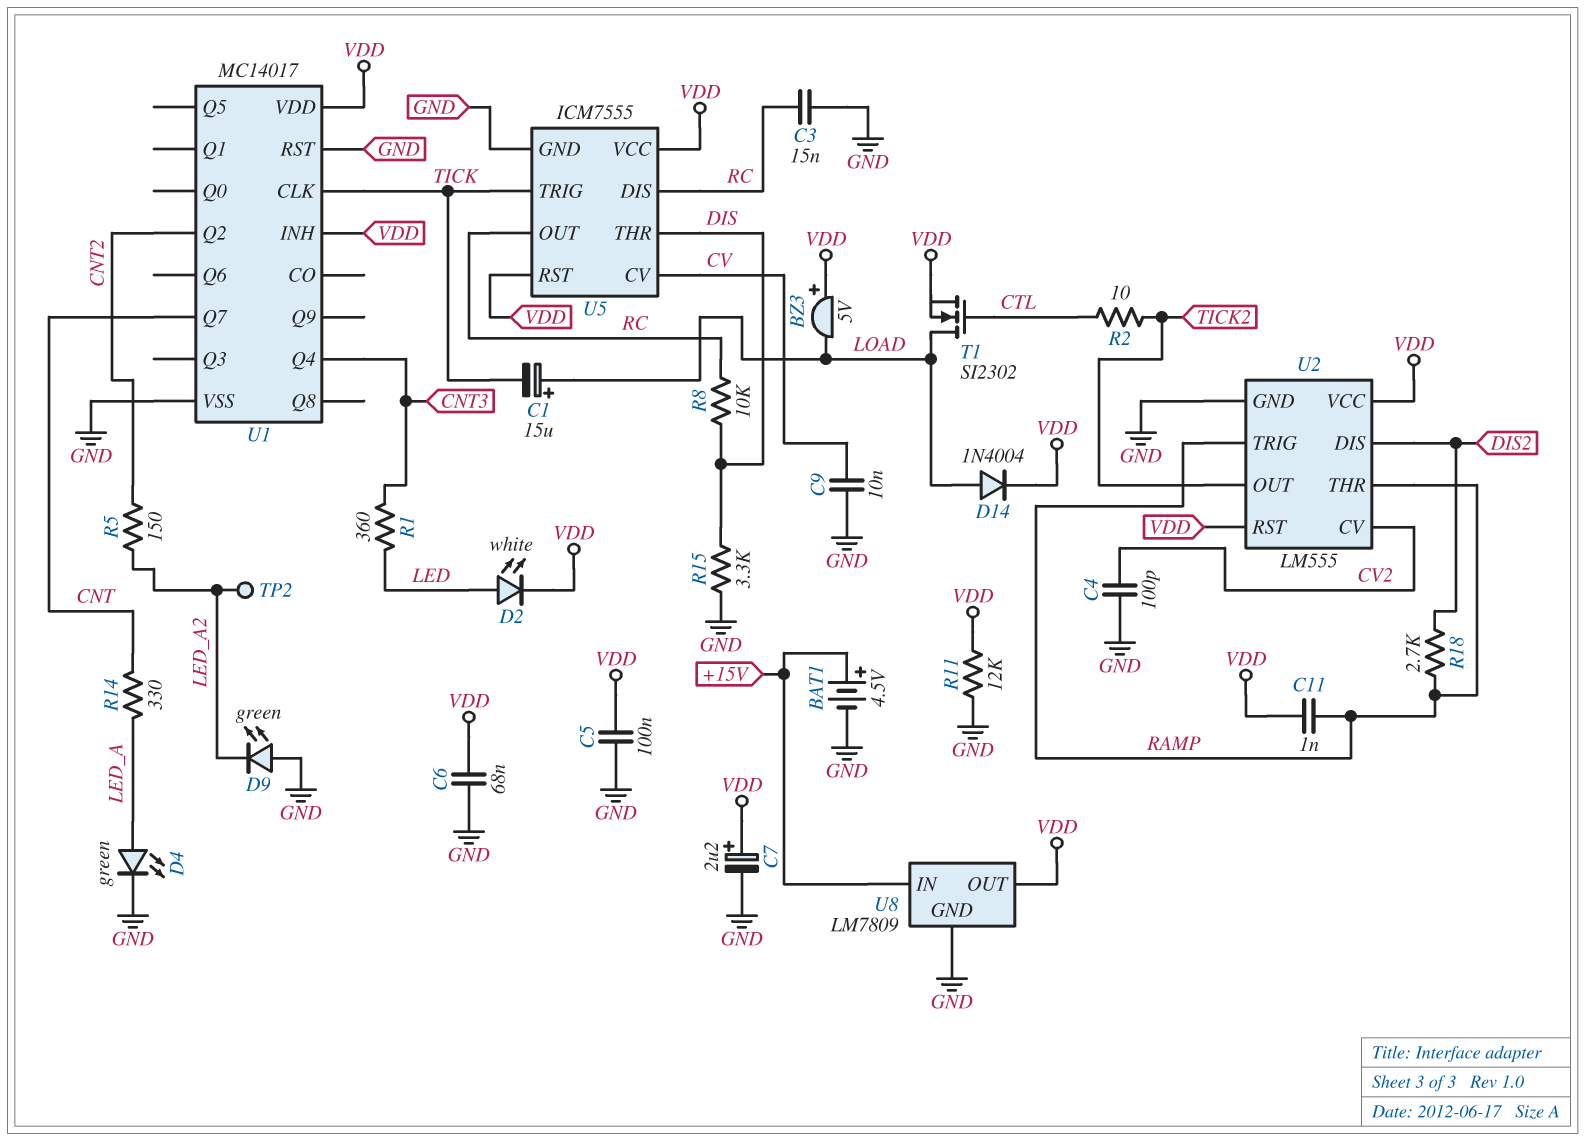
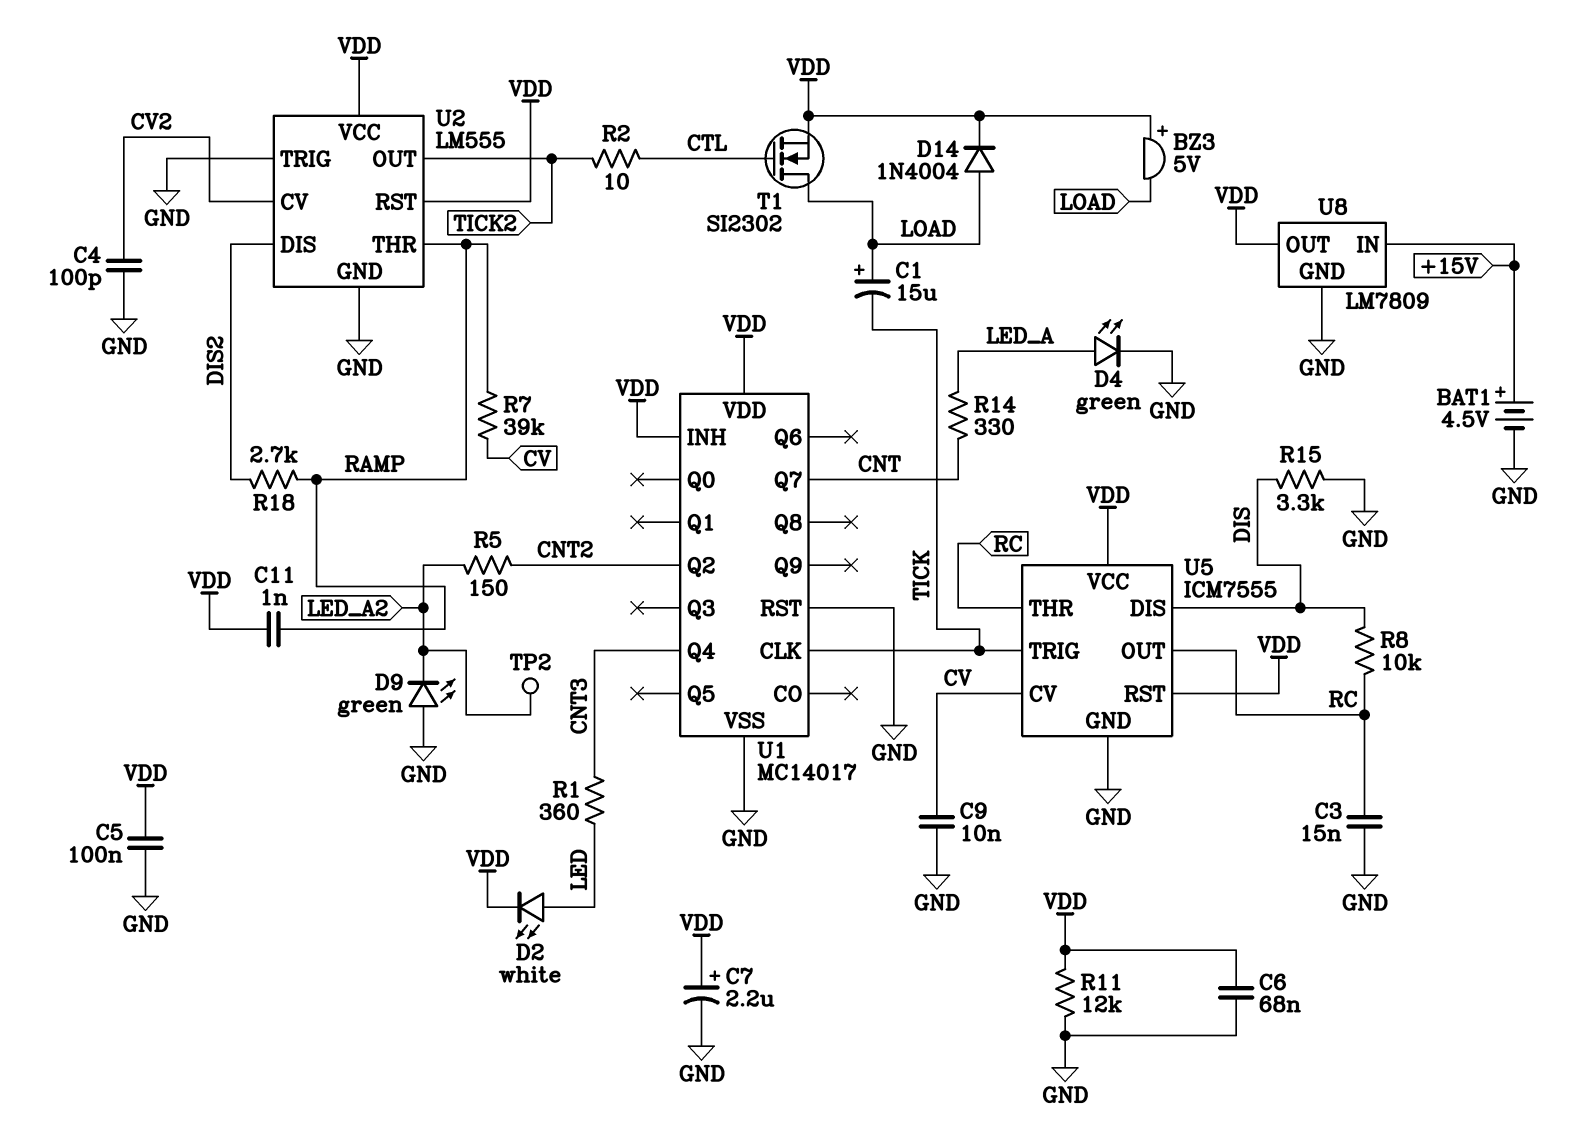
R7: none -> 39k (CV, RAMP)
U2 pin TRIG: RAMP -> GND
U5 pin DIS: RC -> DIS
U5 pin THR: DIS -> RC

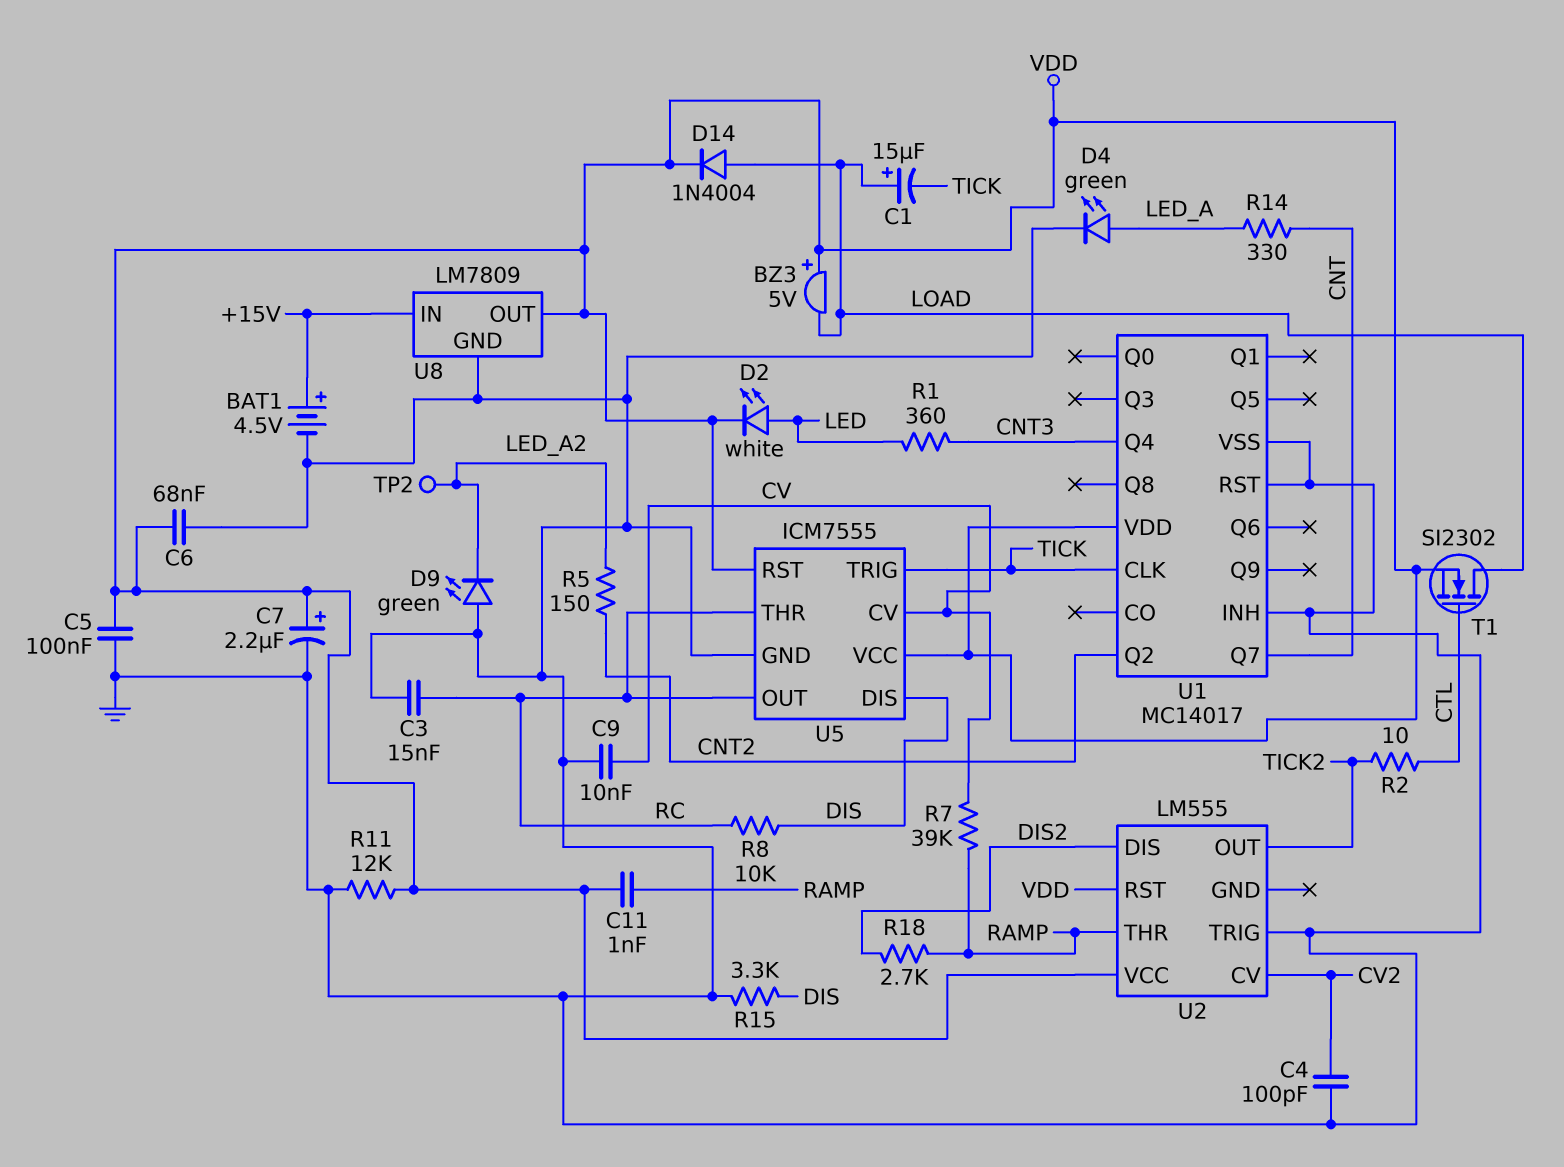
U1 pin INH: VDD -> GND
U2 pin GND: GND -> none

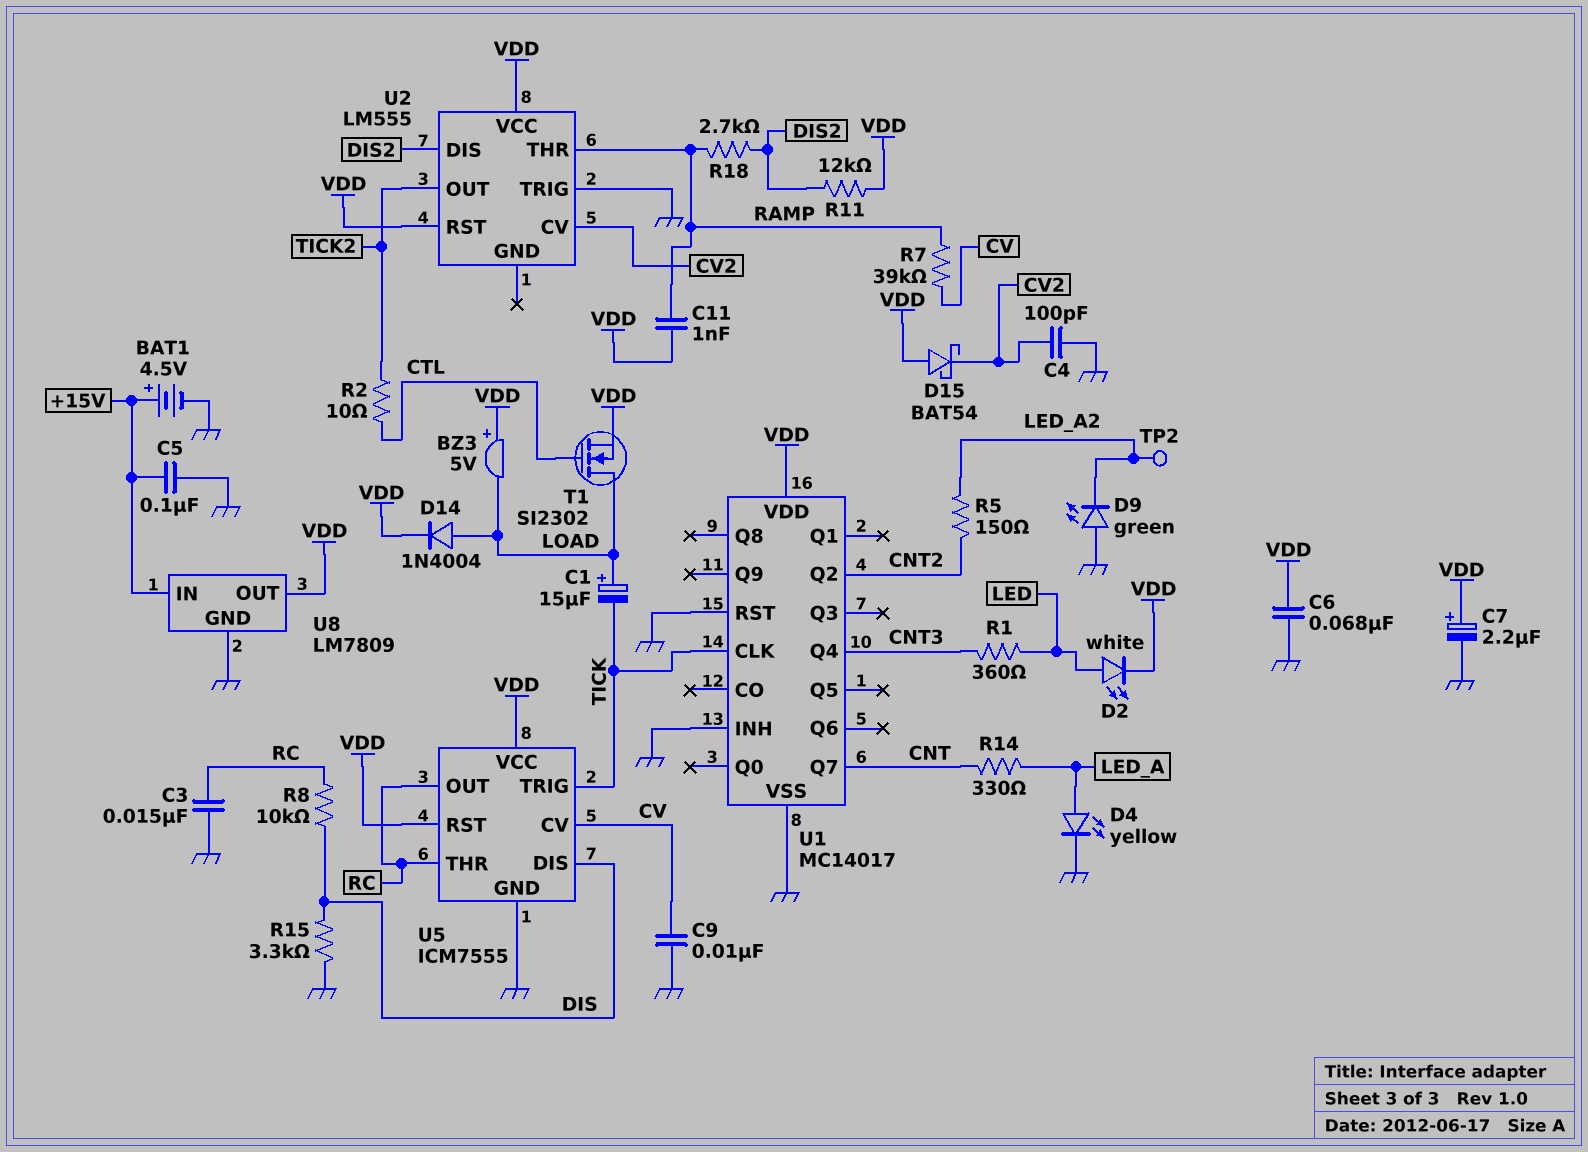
C5: 100nF (GND, VDD) -> 100nF (+15V, GND)
D4: LED green (A LED_A, K GND) -> LED yellow (A LED_A, K GND)
D15: none -> schottky BAT54 (A VDD, K CV2)
R11: 12k (GND, VDD) -> 12k (DIS2, VDD)

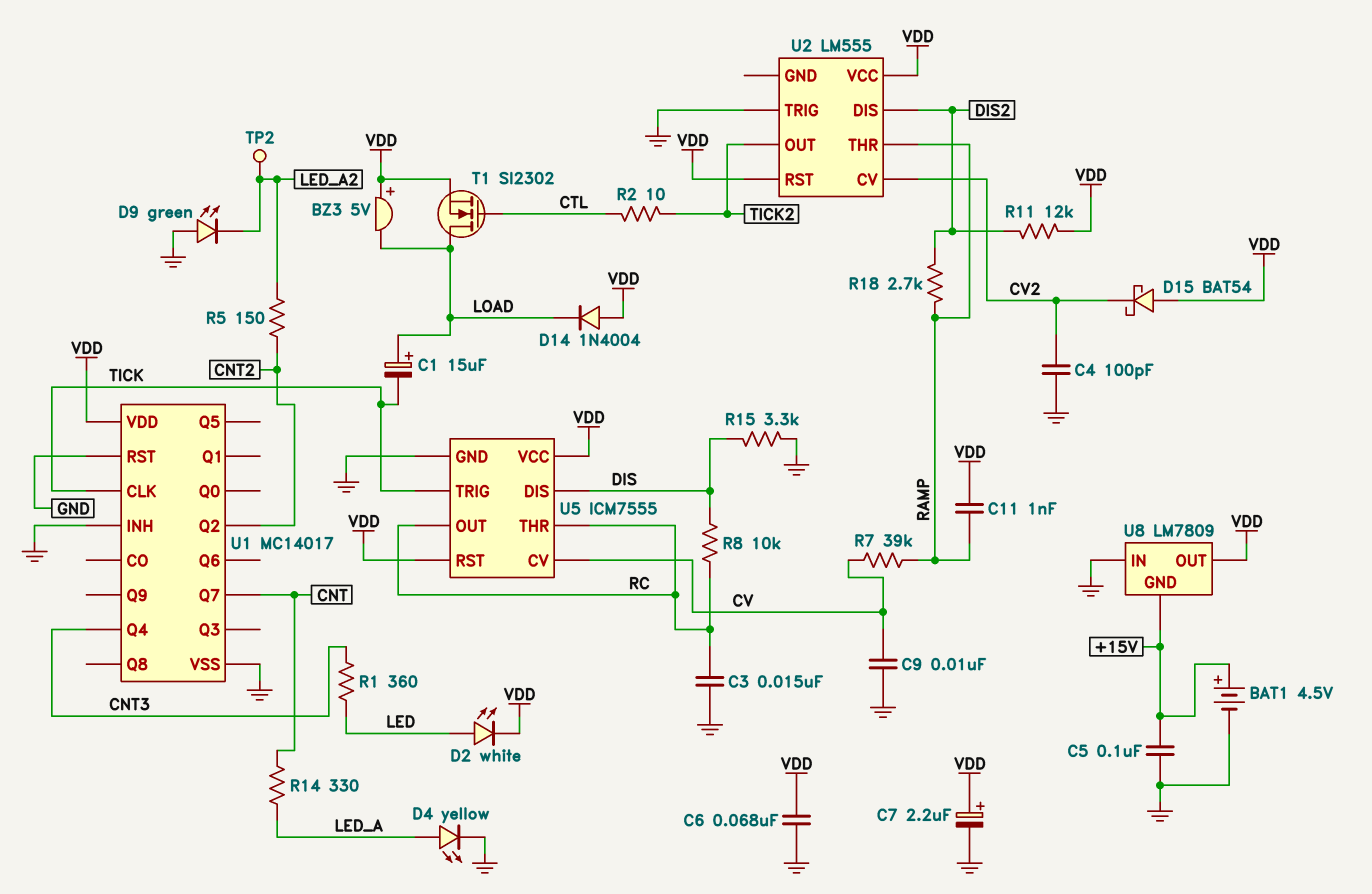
D14: diode 1N4004 (A LOAD, K VDD) -> diode 1N4004 (A VDD, K LOAD)
U8 pin GND: GND -> +15V
U8 pin IN: +15V -> GND

